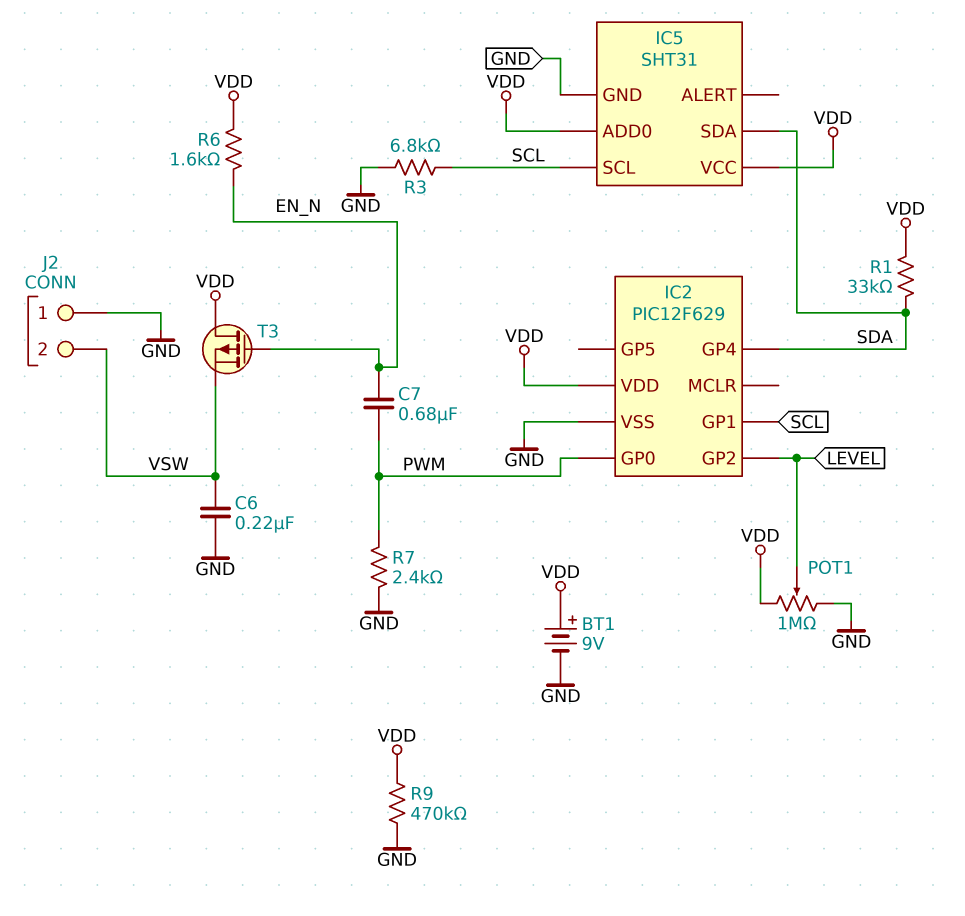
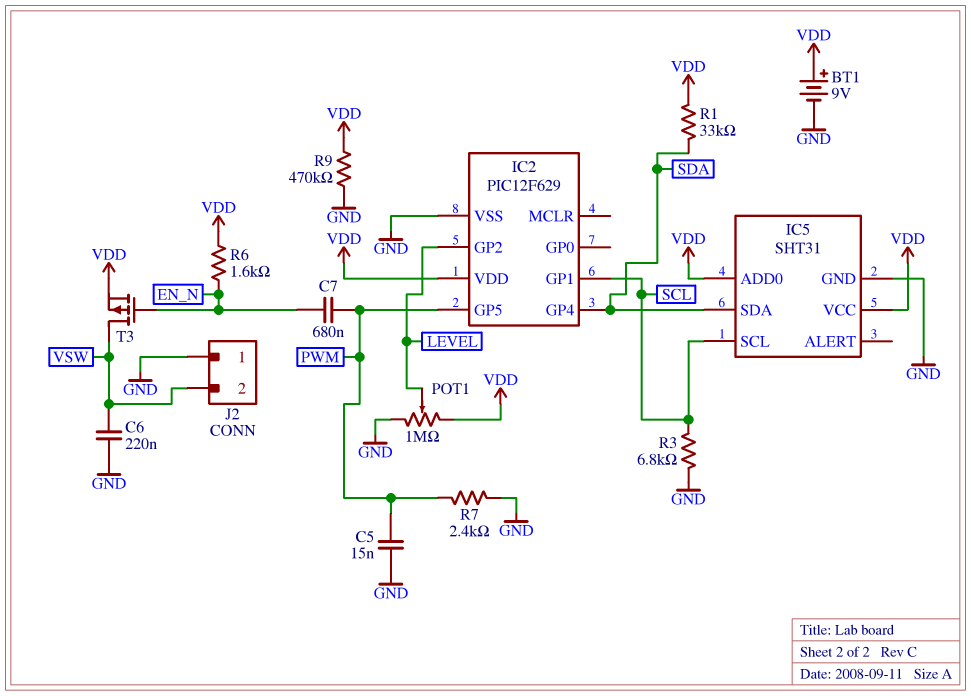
C5: none -> 15nF (GND, PWM)
IC2 pin GP0: PWM -> none
IC2 pin GP5: none -> PWM
T3: PMOS (G EN_N, D VDD, S VSW) -> PMOS (G EN_N, D VSW, S VDD)

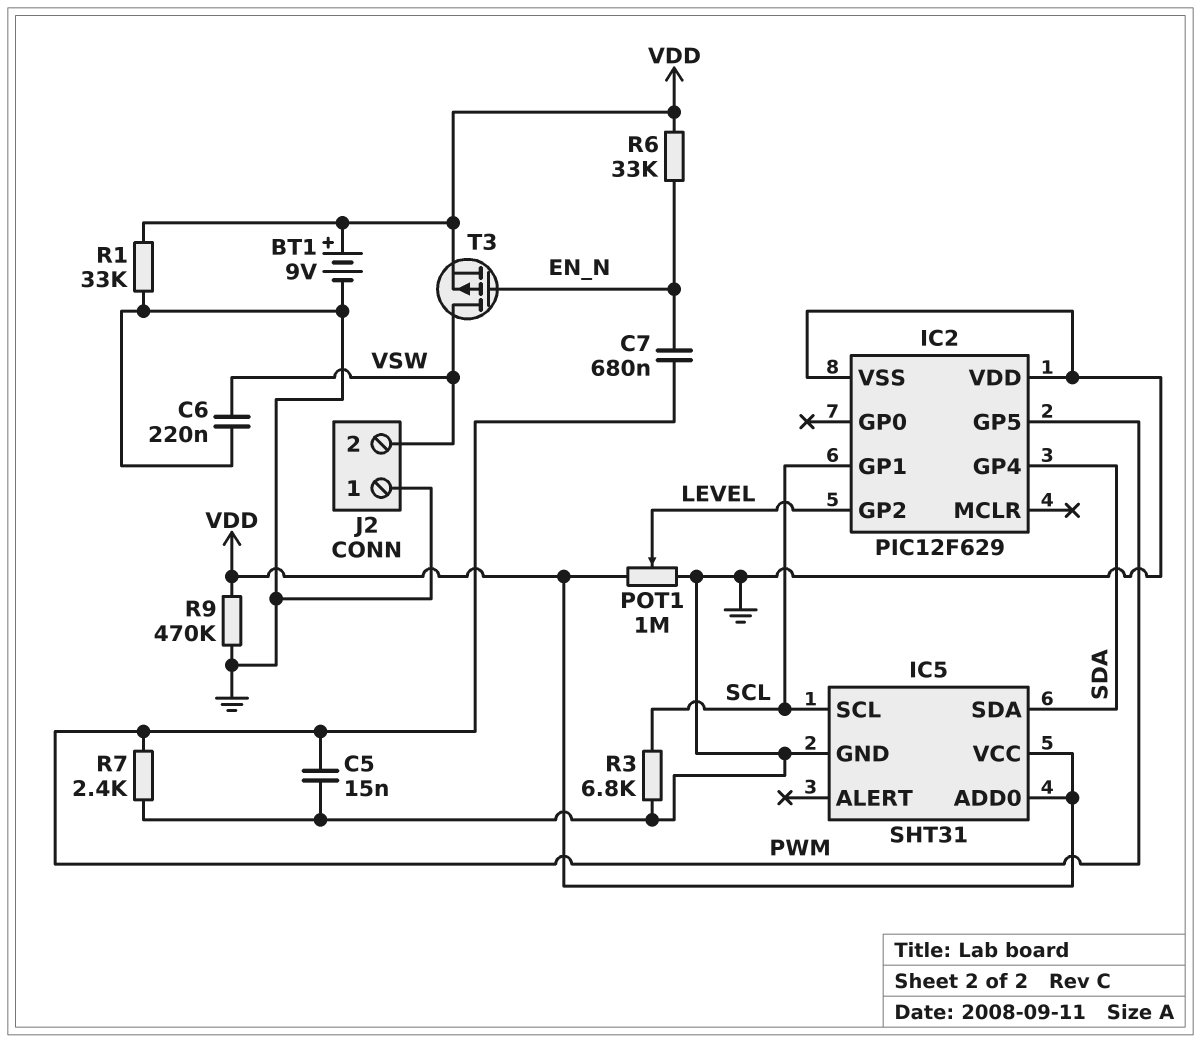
IC2 pin VDD: VDD -> GND
R1: 33k (SDA, VDD) -> 33k (GND, VDD)
R6: 1.6k (EN_N, VDD) -> 33k (EN_N, VDD)

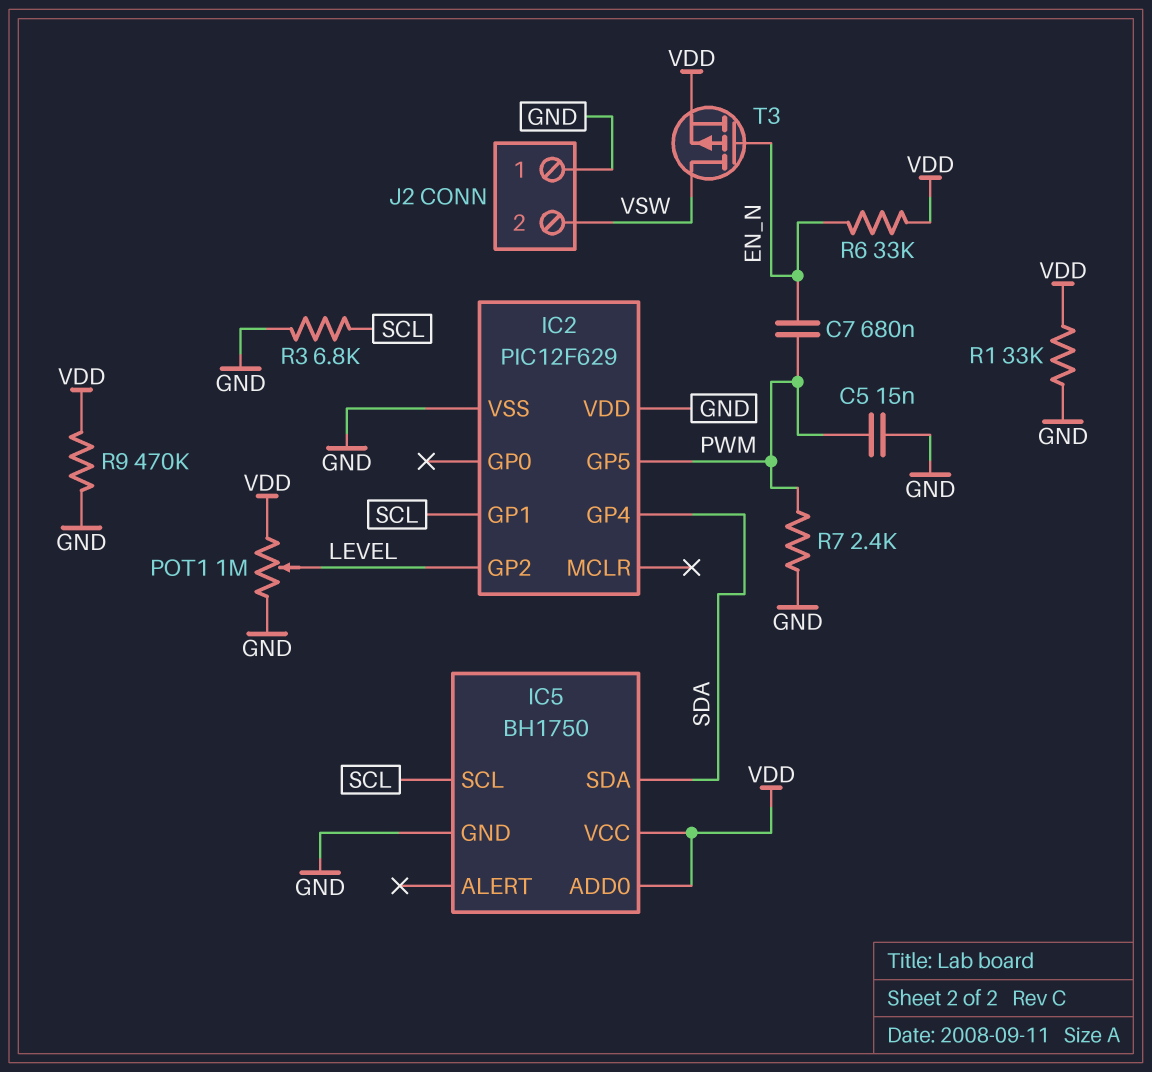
BT1: 9V (plus VDD, minus GND) -> none
C6: 220nF (GND, VSW) -> none
IC5: SHT31 -> BH1750

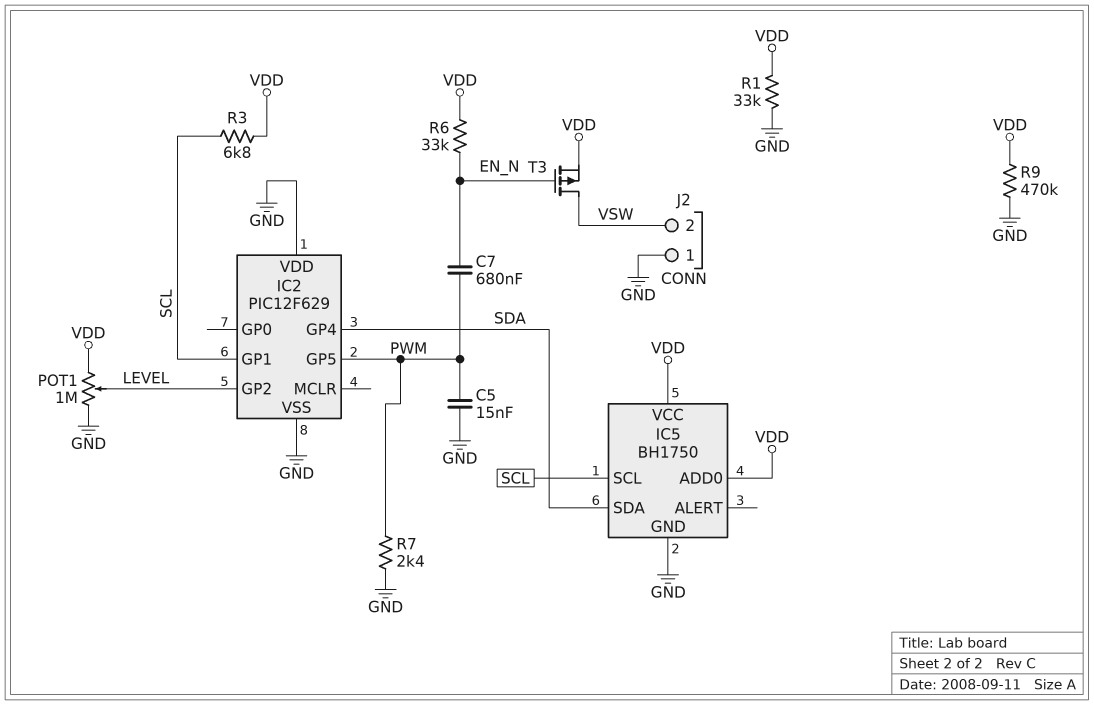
R3: 6.8k (GND, SCL) -> 6.8k (SCL, VDD)

